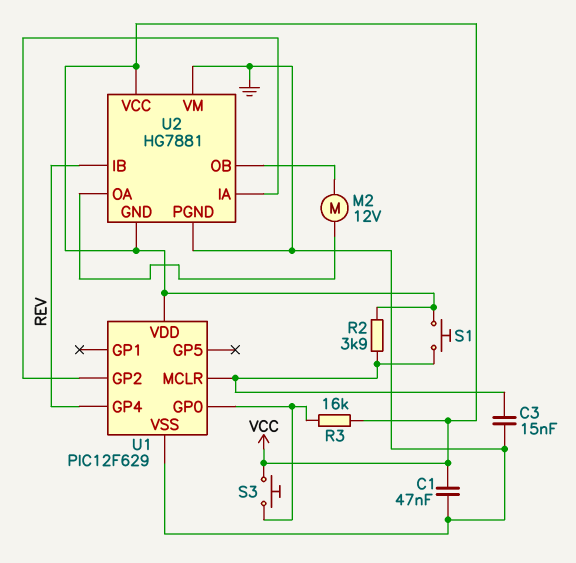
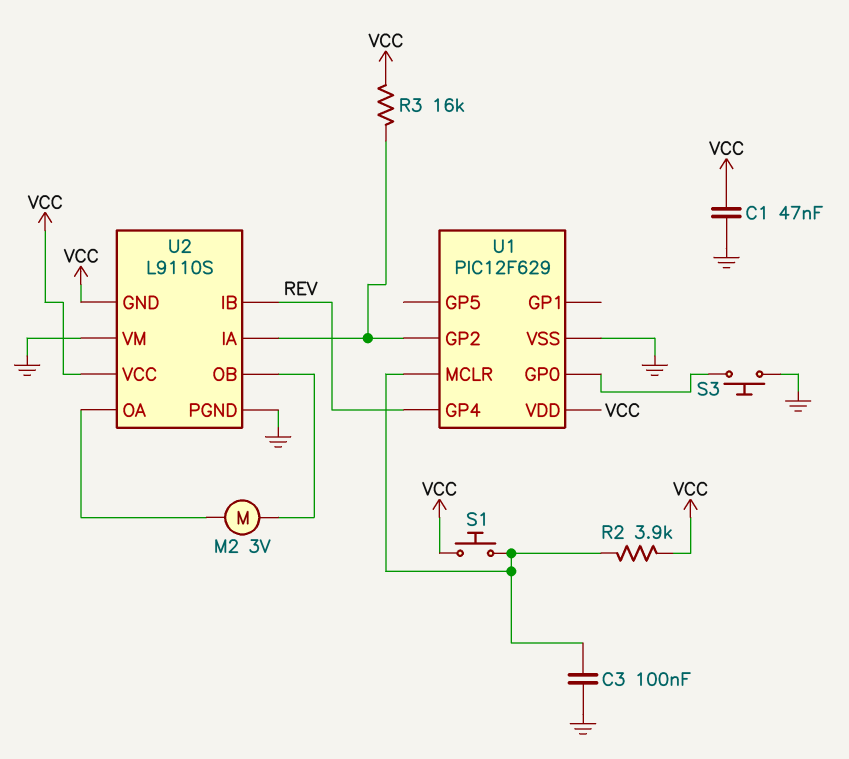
C3: 15nF (GND, U1/MCLR) -> 100nF (GND, U1/MCLR)
M2: motor 12V (U2/OA, U2/OB) -> motor 3V (U2/OA, U2/OB)
R3: 16k (U1/GP0, VCC) -> 16k (U1/GP2, VCC)
S3: button (U1/GP0, VCC) -> button (GND, U1/GP0)
U2: HG7881 -> L9110S

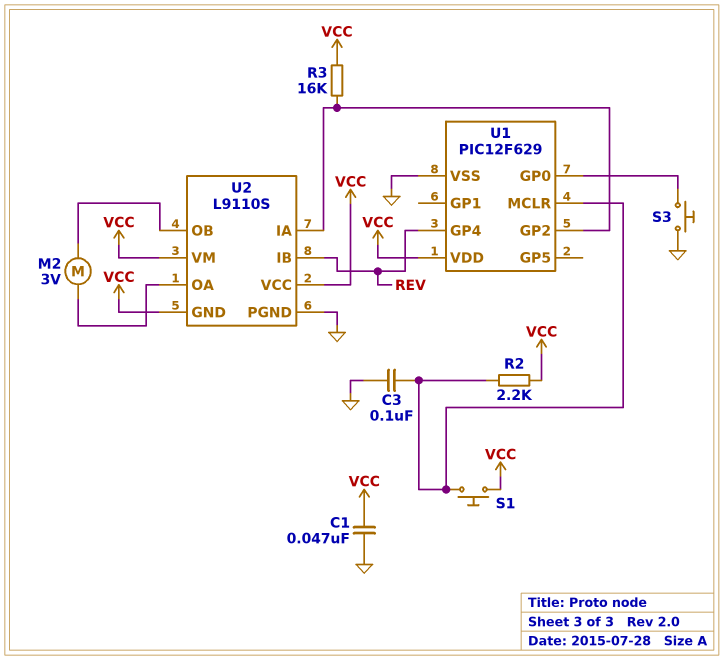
R2: 3.9k (U1/MCLR, VCC) -> 2.2k (U1/MCLR, VCC)
U2 pin VM: GND -> VCC

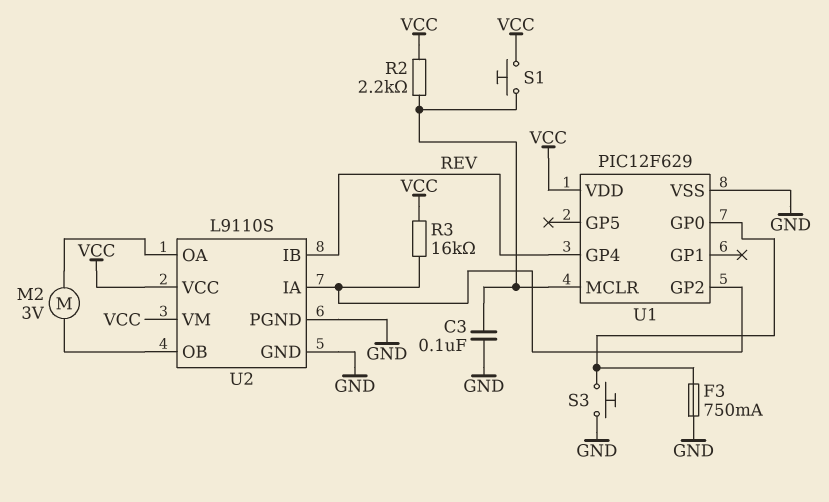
C1: 47nF (GND, VCC) -> none
F3: none -> 750mA (GND, U1/GP0)
U2 pin GND: VCC -> GND

